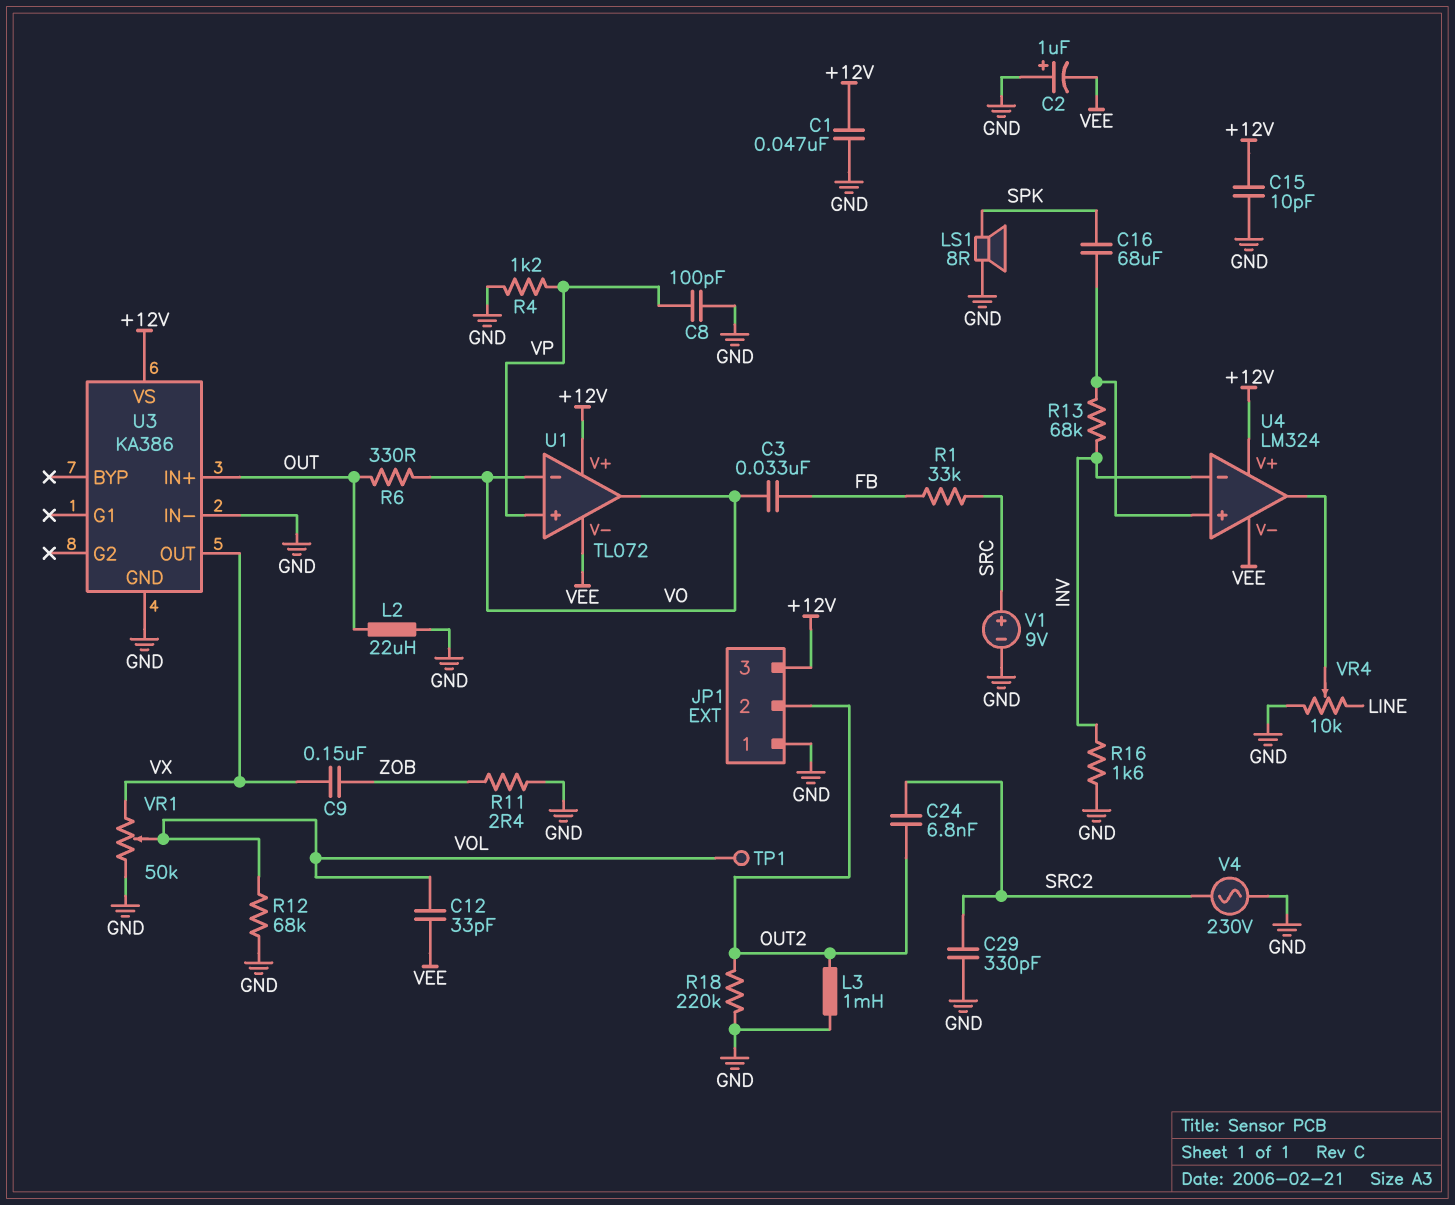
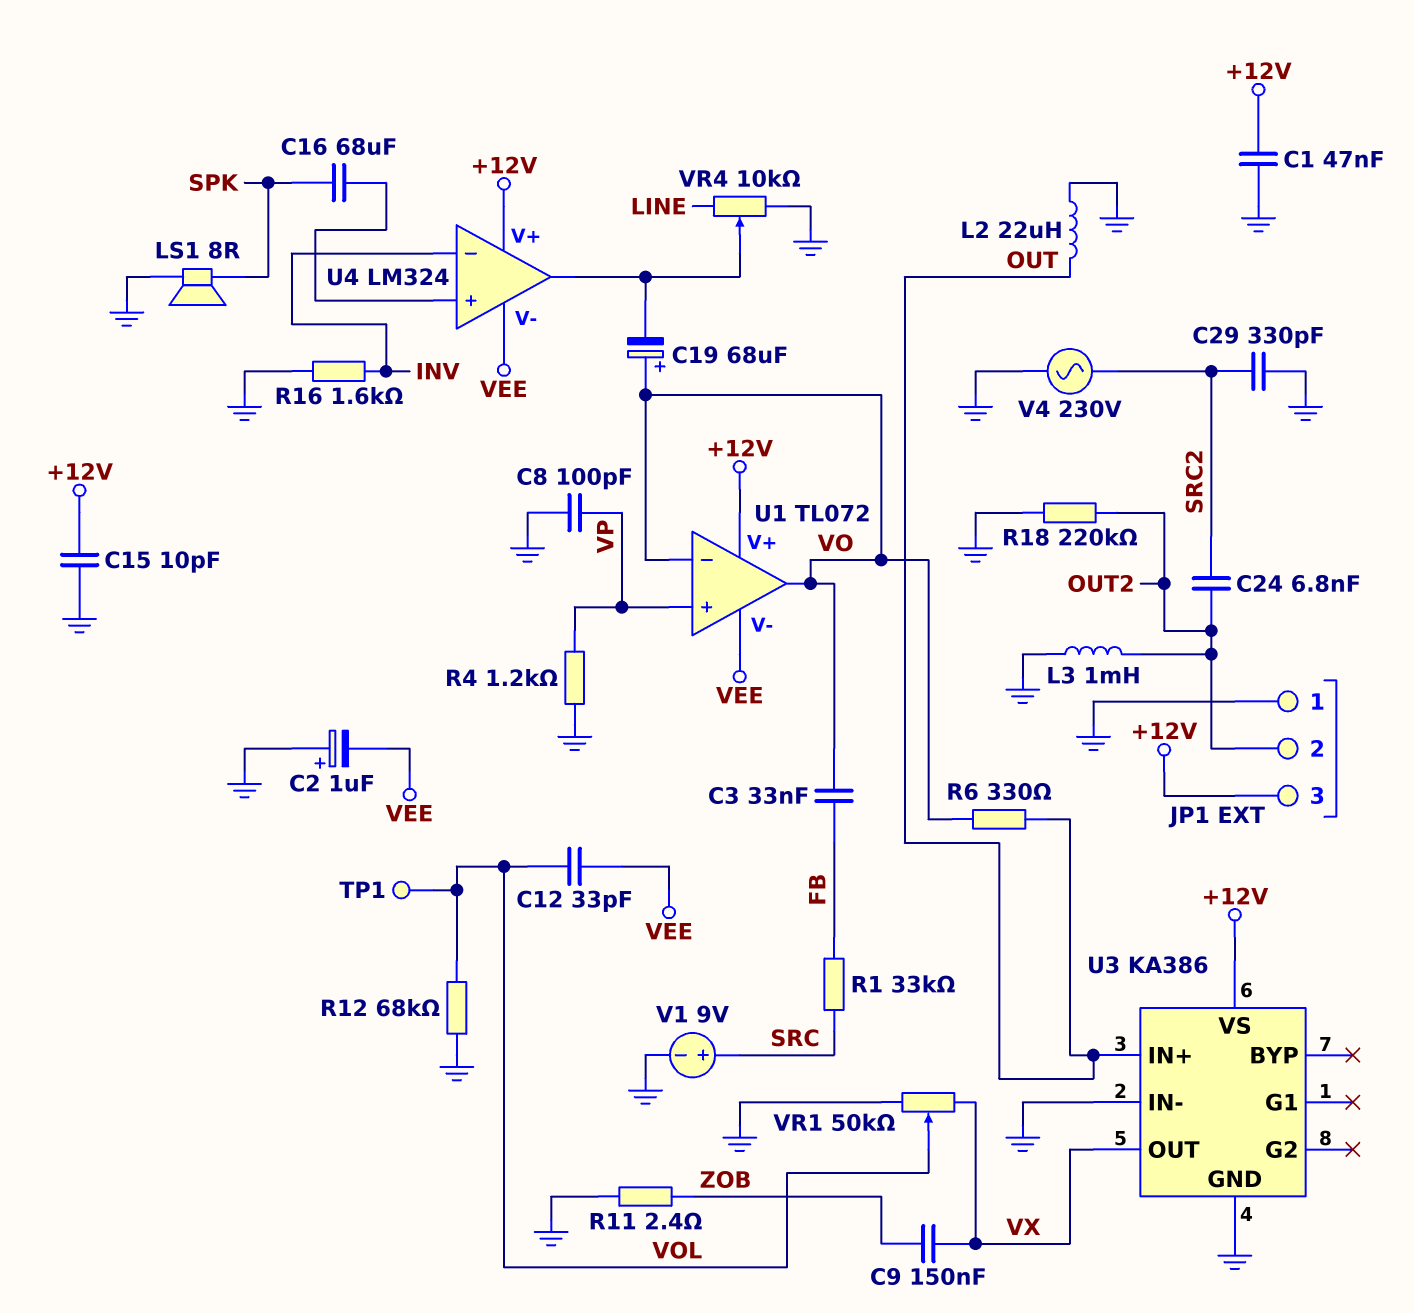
C19: none -> 68uF (plus VO, minus U4/out)
R13: 68k (INV, U4/in+) -> none

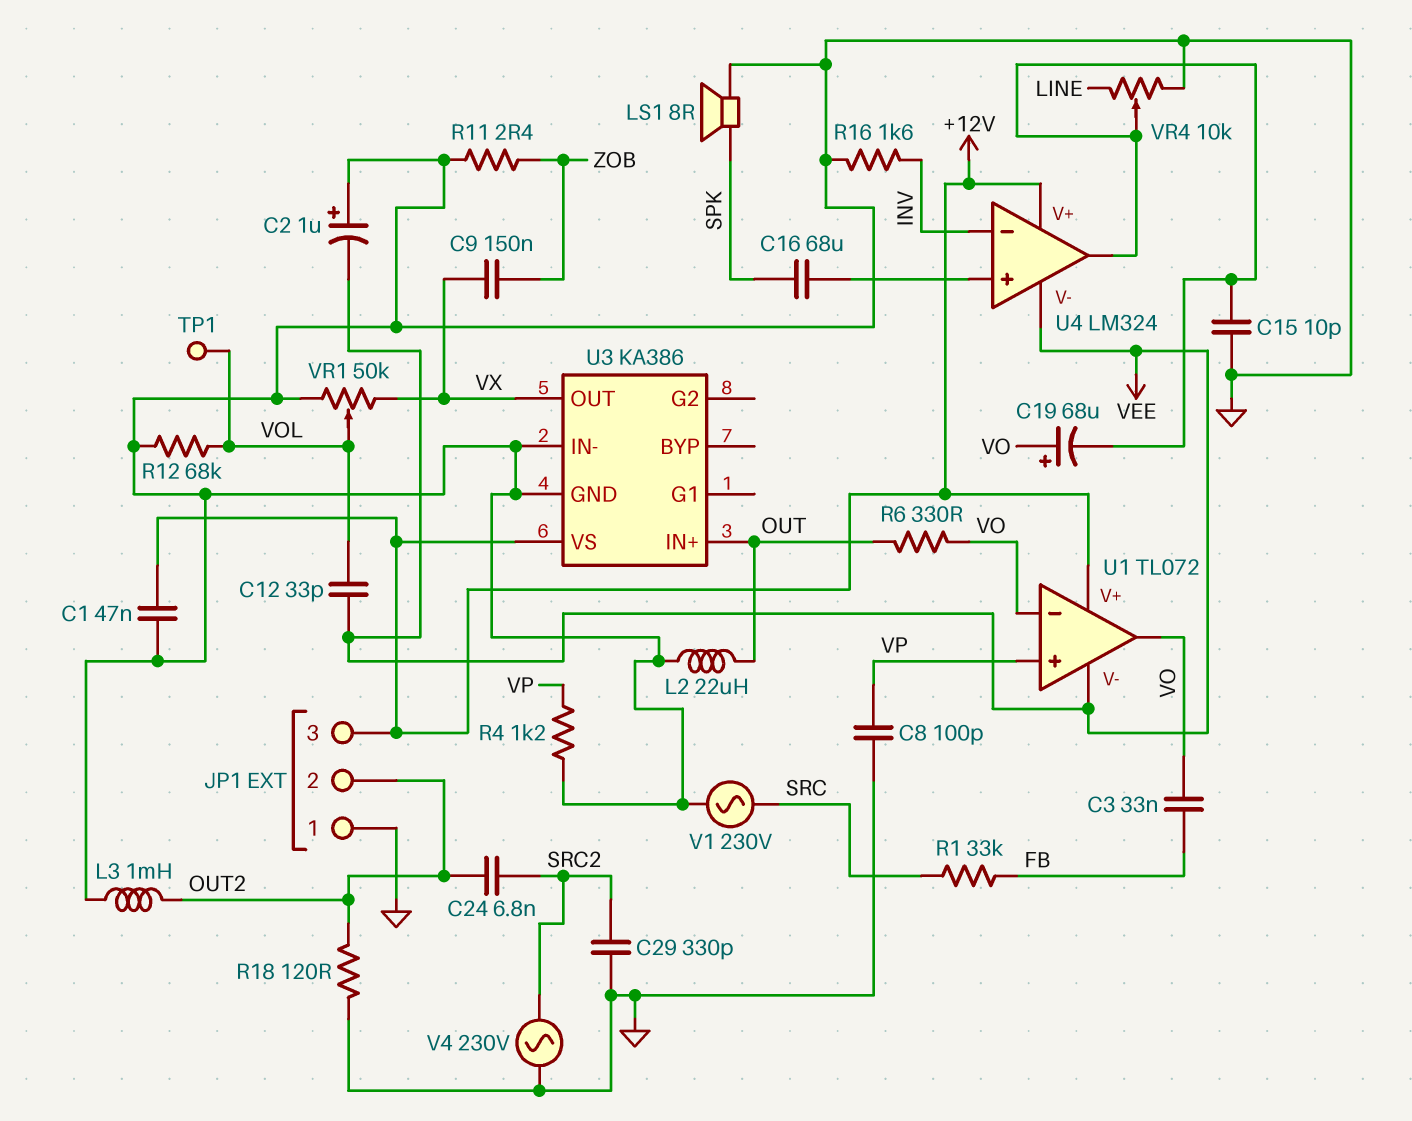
C15: 10pF (+12V, GND) -> 10pF (GND, U4/out)
R18: 220k (GND, OUT2) -> 120 (GND, OUT2)
V1: 9V (plus SRC, minus GND) -> AC 230V (GND, SRC)

